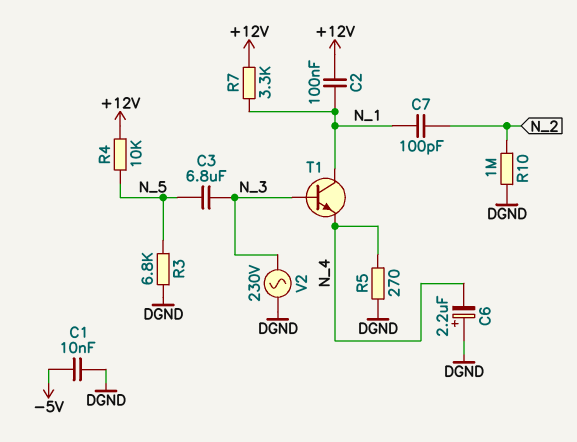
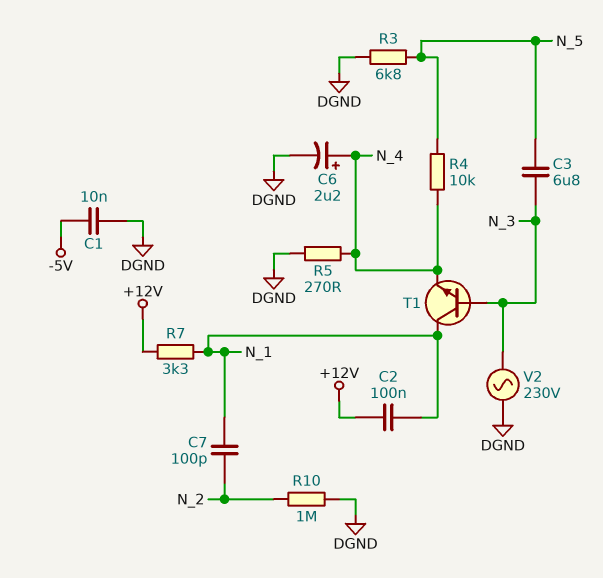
C6: 2.2uF (plus DGND, minus N_4) -> 2.2uF (plus N_4, minus DGND)
R4: 10k (+12V, N_5) -> 10k (N_4, N_5)

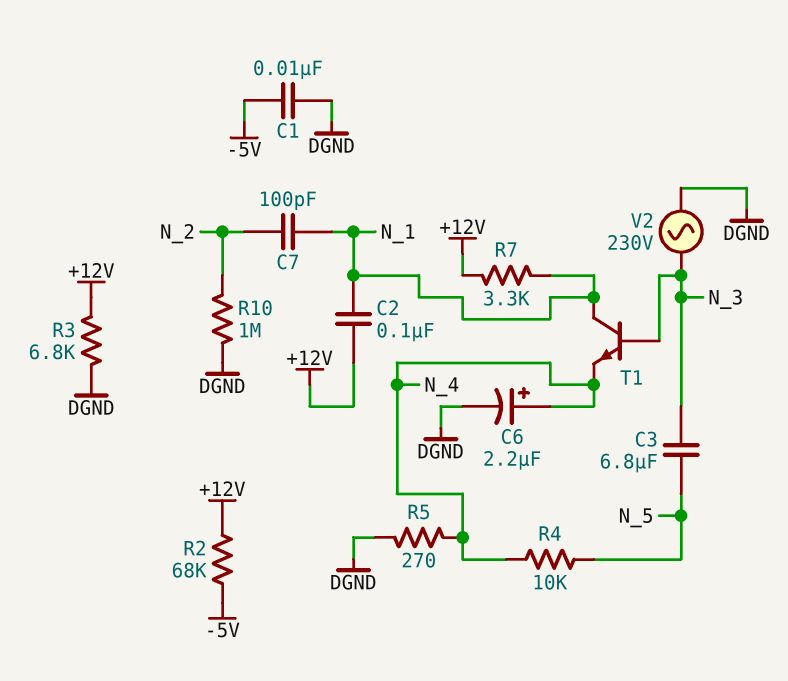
R2: none -> 68k (+12V, -5V)
R3: 6.8k (DGND, N_5) -> 6.8k (+12V, DGND)

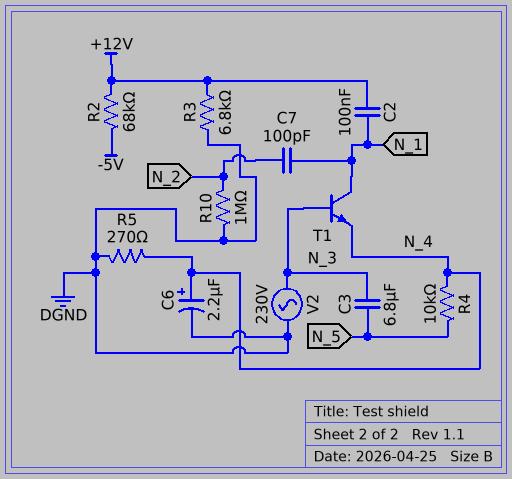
C1: 10nF (-5V, DGND) -> none
R7: 3.3k (+12V, N_1) -> none

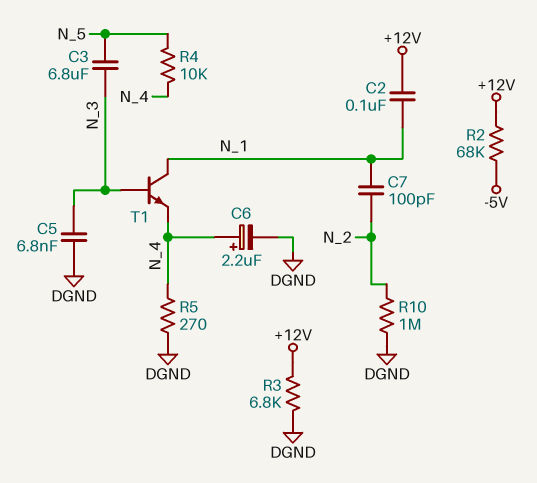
C5: none -> 6.8nF (DGND, N_3)
V2: AC 230V (DGND, N_3) -> none

